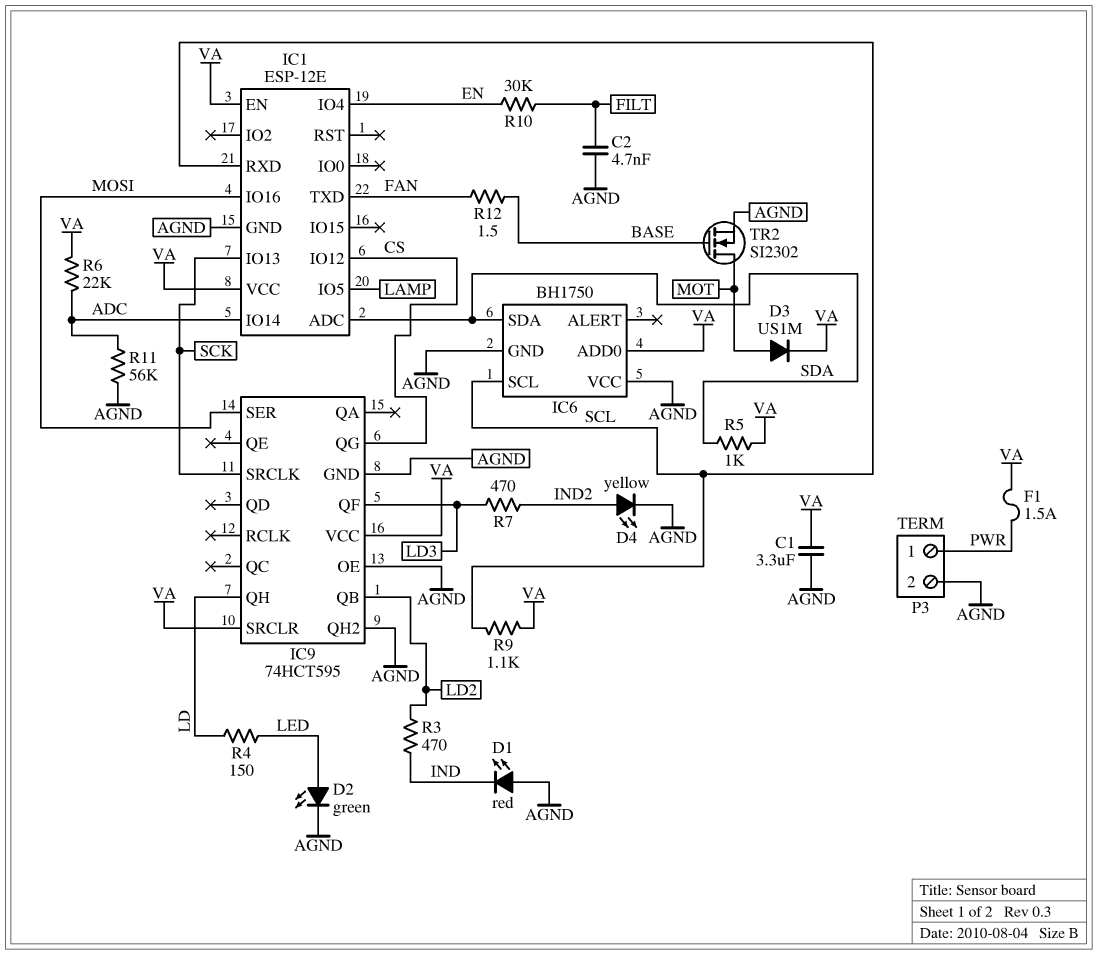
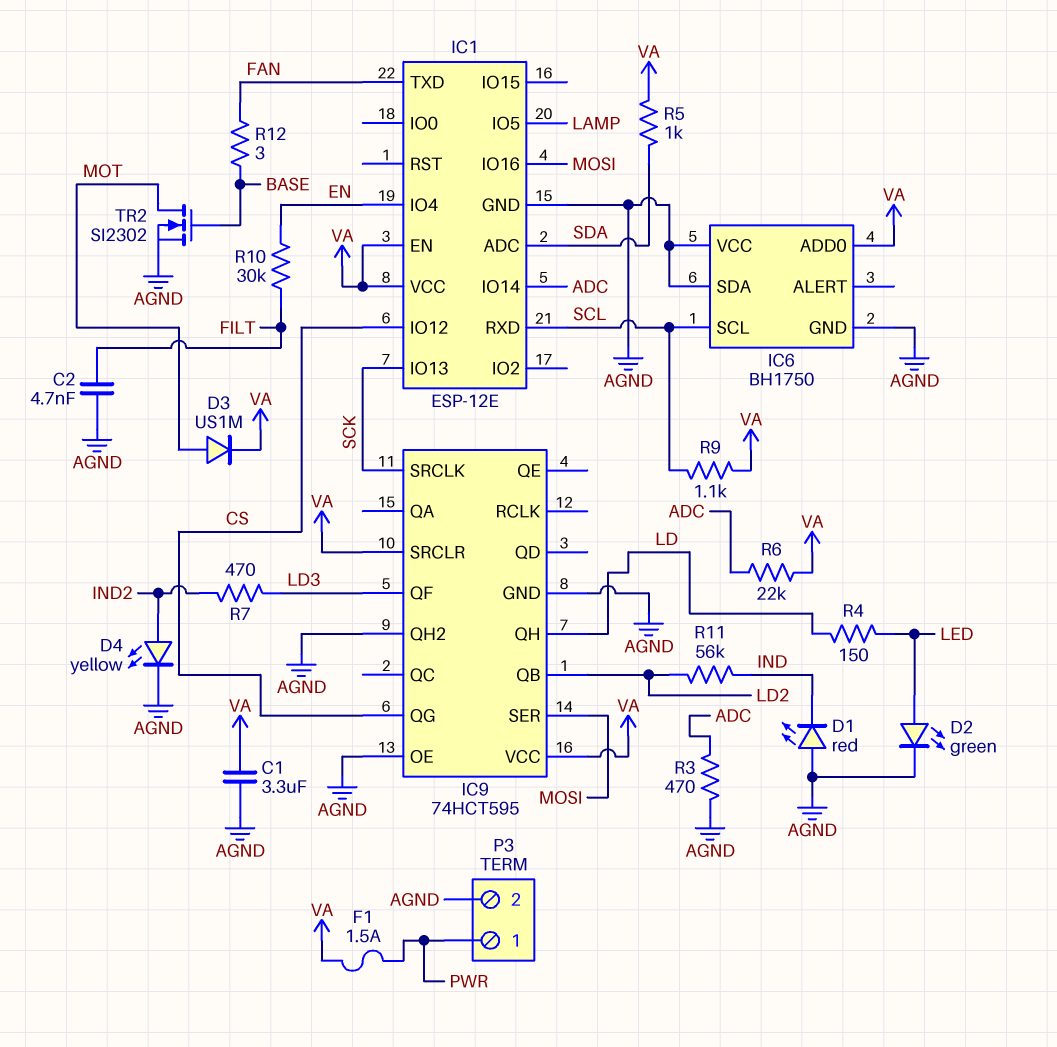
IC6 pin SDA: SDA -> AGND
R3: 470 (IND, LD2) -> 470 (ADC, AGND)
R11: 56k (ADC, AGND) -> 56k (IND, LD2)
R12: 1.5 (BASE, FAN) -> 3 (BASE, FAN)

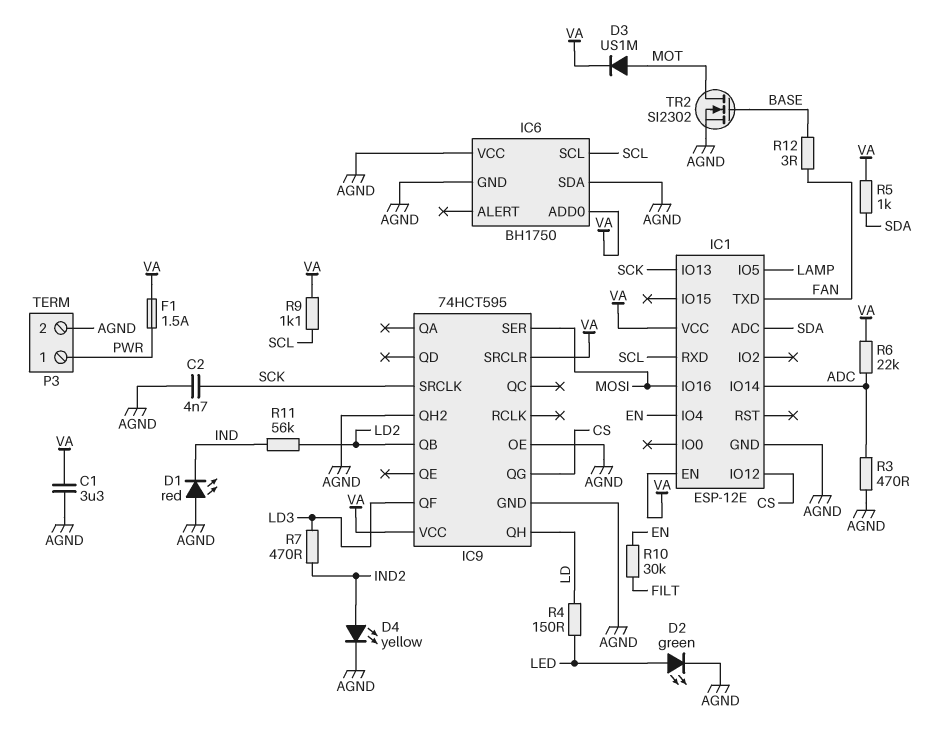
C2: 4.7nF (AGND, FILT) -> 4.7nF (AGND, SCK)

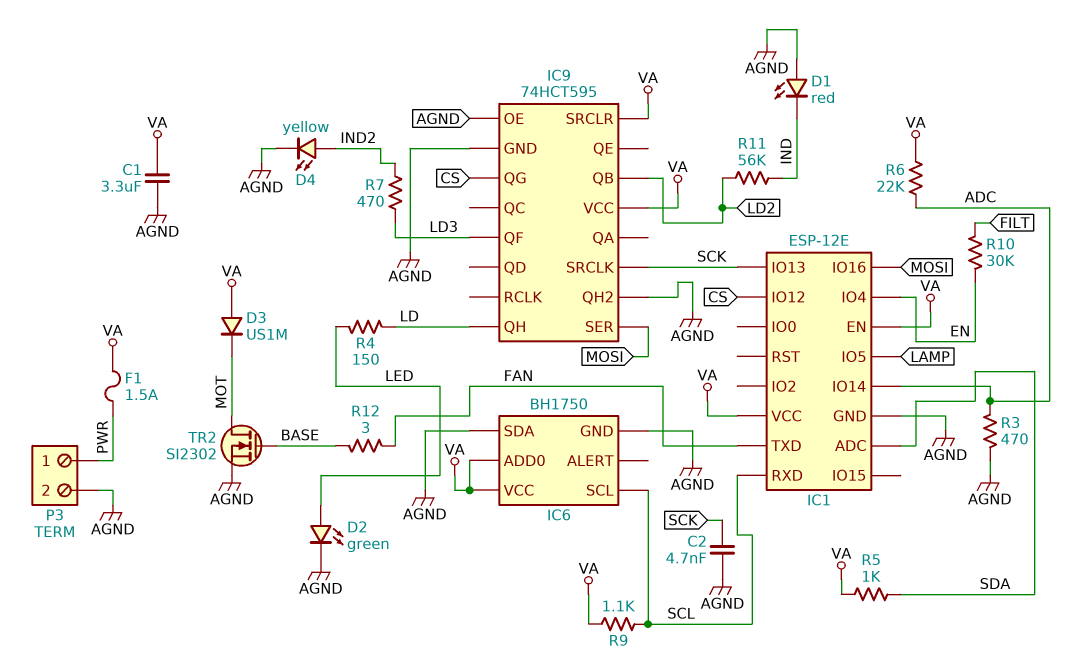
D3: diode US1M (A MOT, K VA) -> diode US1M (A VA, K MOT)
IC6 pin VCC: AGND -> VA

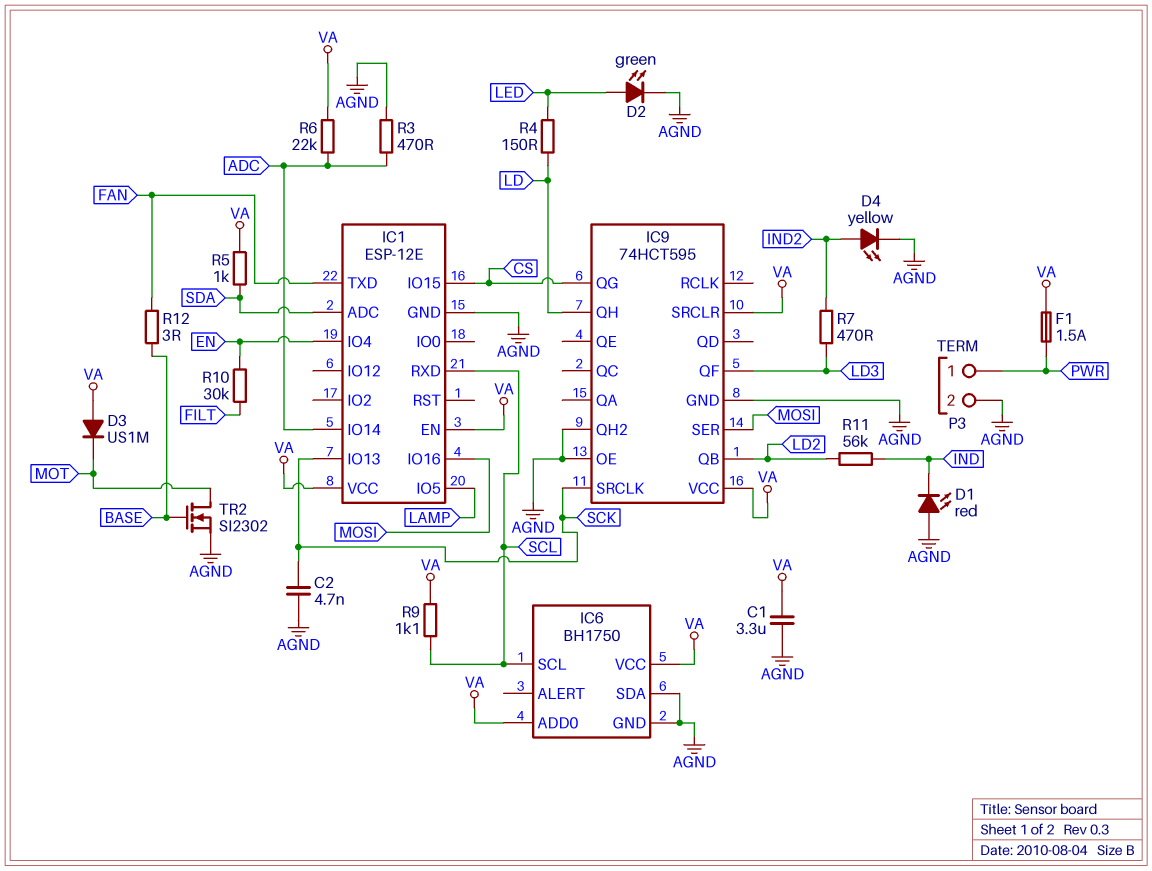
IC1 pin IO12: CS -> none
IC1 pin IO15: none -> CS

